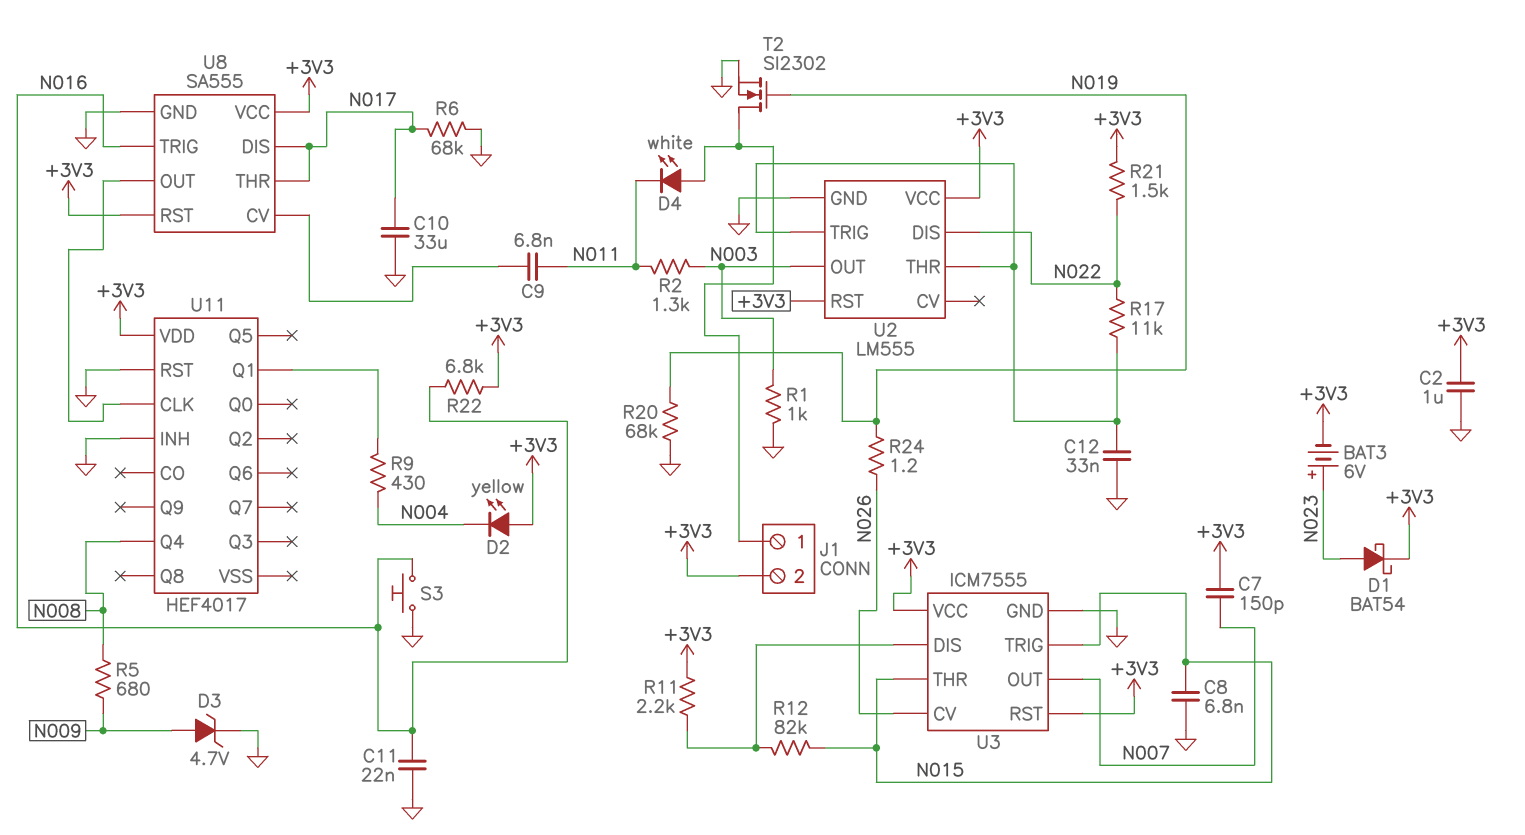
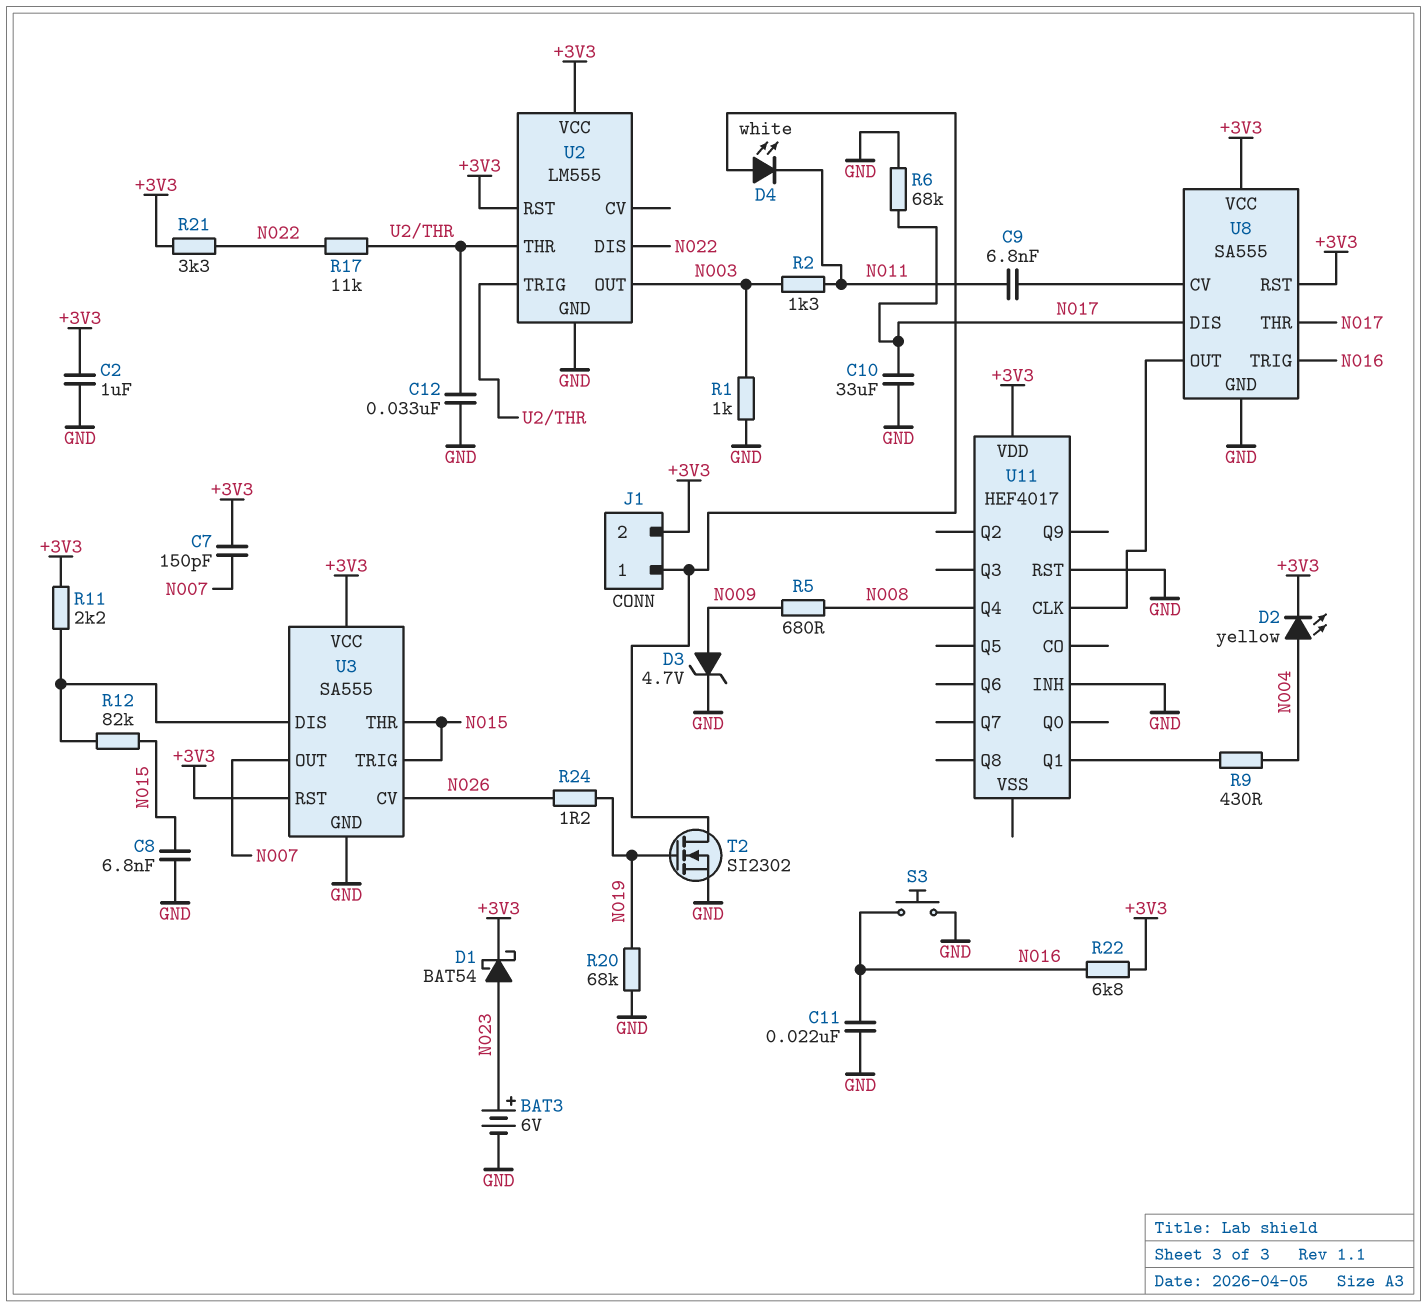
BAT3: 6V (plus N023, minus +3V3) -> 6V (plus N023, minus GND)
D2: LED yellow (A +3V3, K N004) -> LED yellow (A N004, K +3V3)
R21: 1.5k (+3V3, N022) -> 3.3k (+3V3, N022)
U3: ICM7555 -> SA555

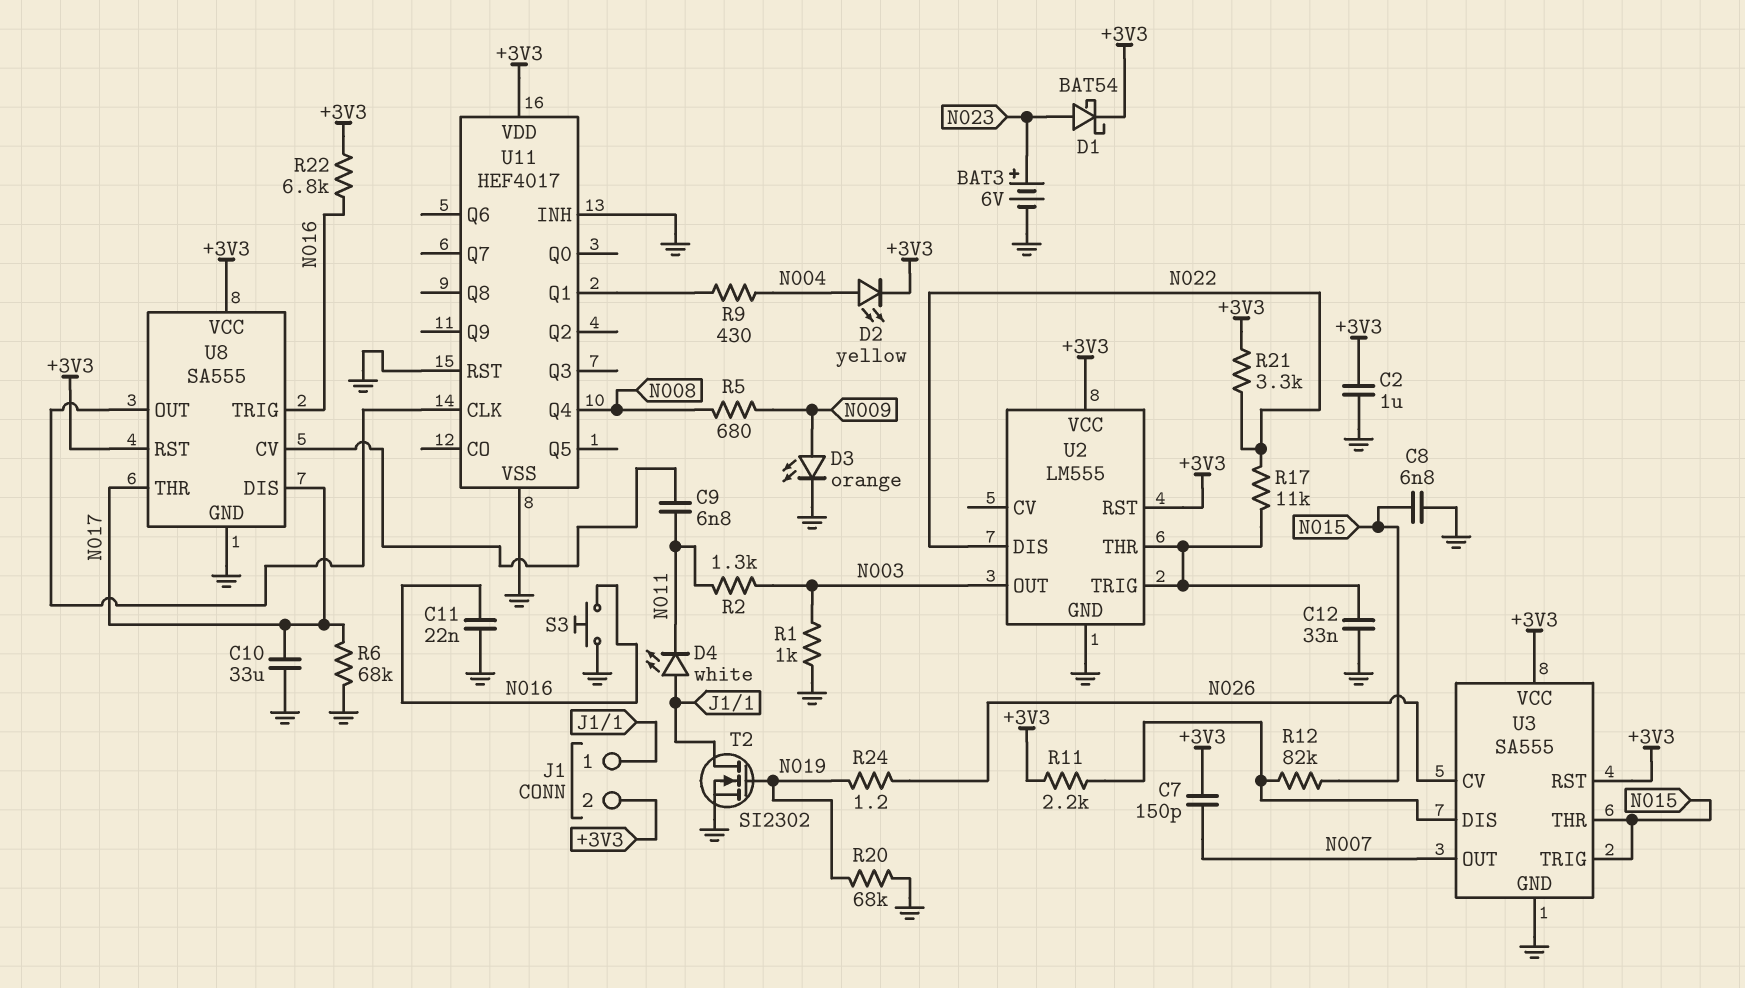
D3: zener 4.7V (A N009, K GND) -> LED orange (A N009, K GND)
U11 pin VSS: none -> GND

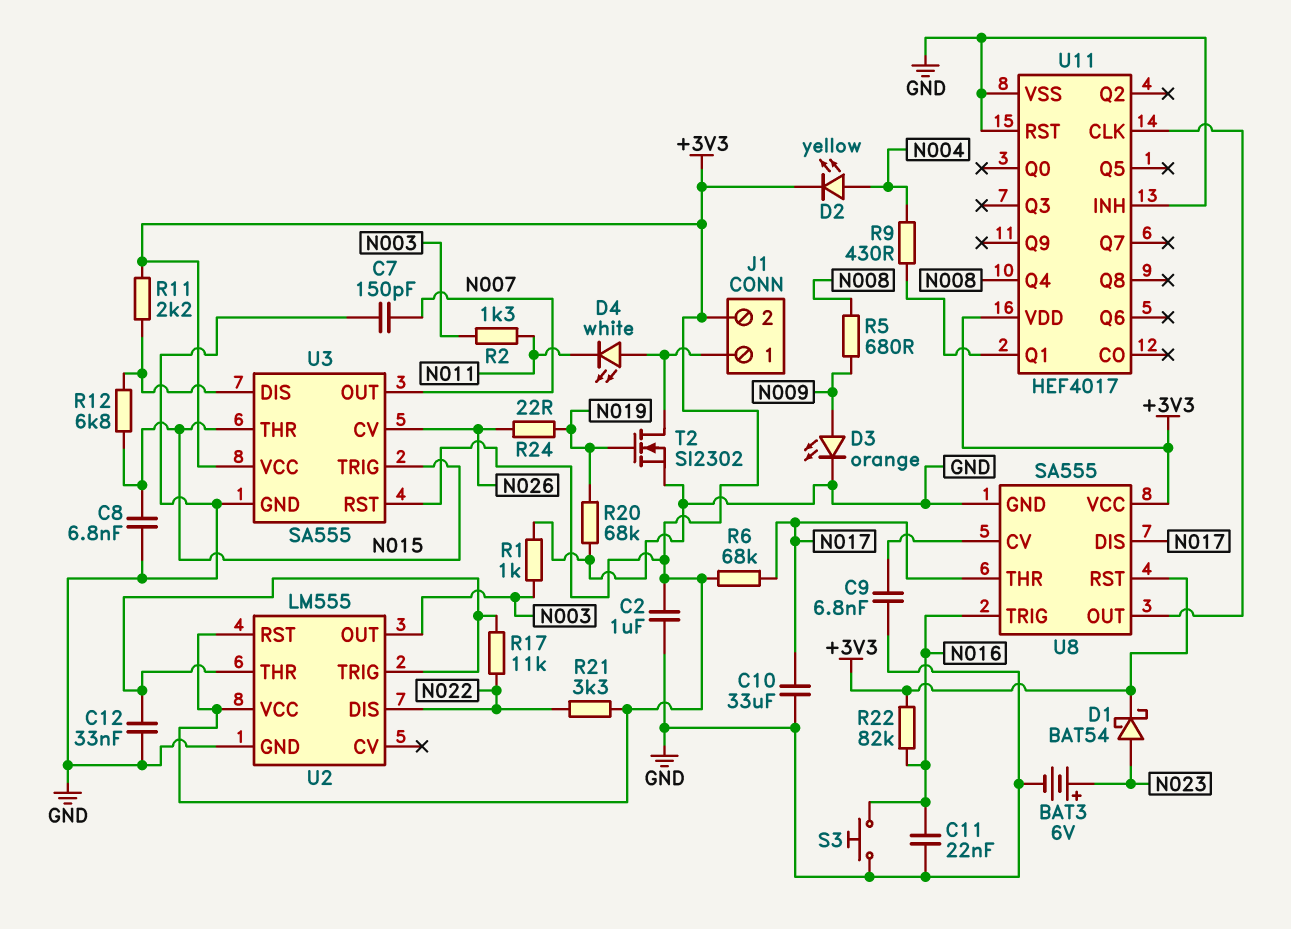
C7: 150pF (+3V3, N007) -> 150pF (GND, N007)
C9: 6.8nF (N011, U8/CV) -> 6.8nF (GND, U8/CV)
R6: 68k (GND, N017) -> 68k (+3V3, N017)
R12: 82k (N015, U3/DIS) -> 6.8k (N015, U3/DIS)
R22: 6.8k (+3V3, N016) -> 82k (+3V3, N016)
R24: 1.2 (N019, N026) -> 22 (N019, N026)

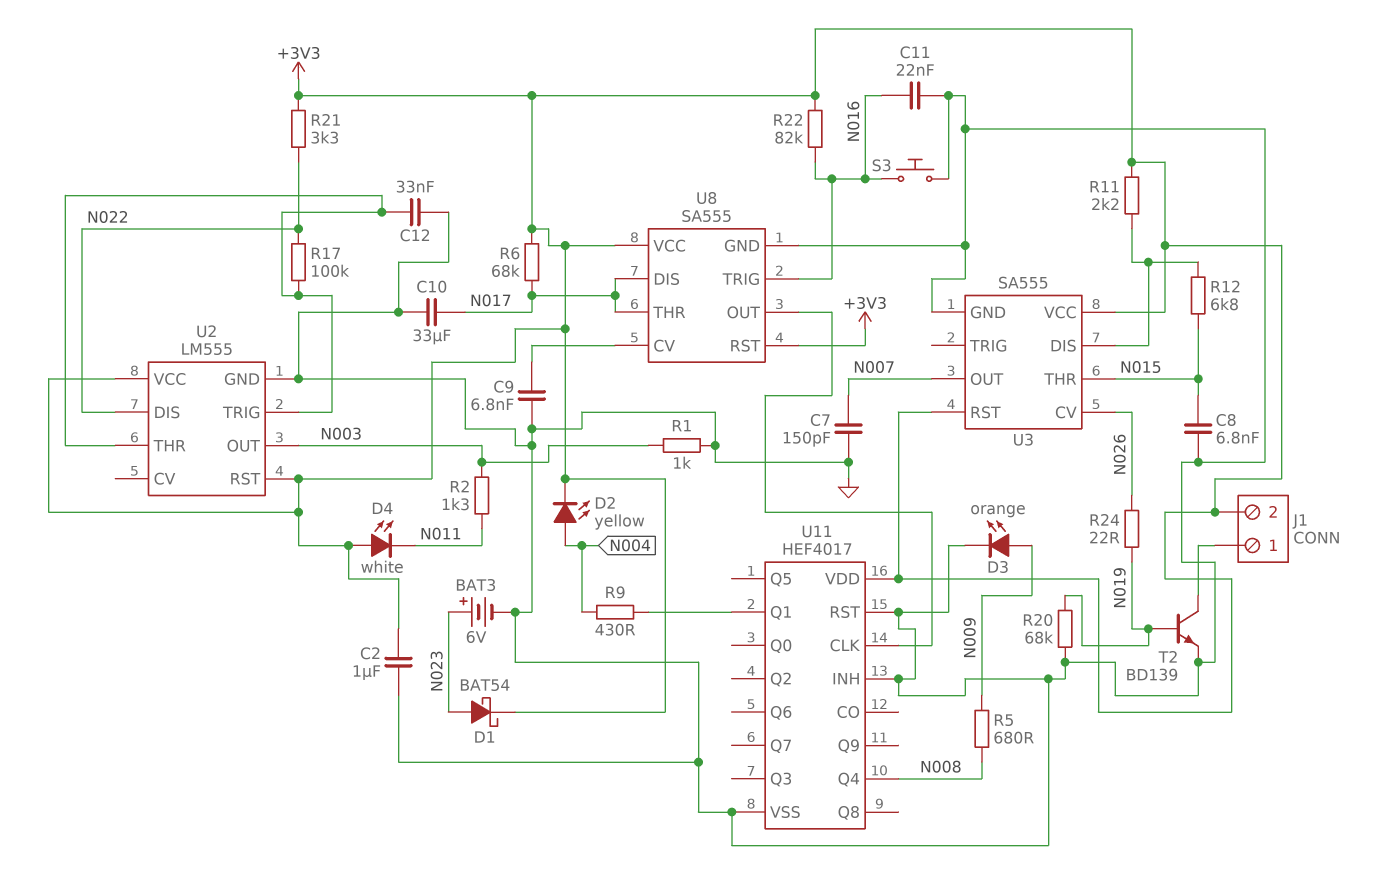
D4: LED white (A J1/1, K N011) -> LED white (A +3V3, K N011)
R17: 11k (N022, U2/THR) -> 100k (N022, U2/THR)
T2: NMOS SI2302 (G N019, D J1/1, S GND) -> NPN BD139 (B N019, C J1/1, E GND)
U3 pin TRIG: N015 -> none

